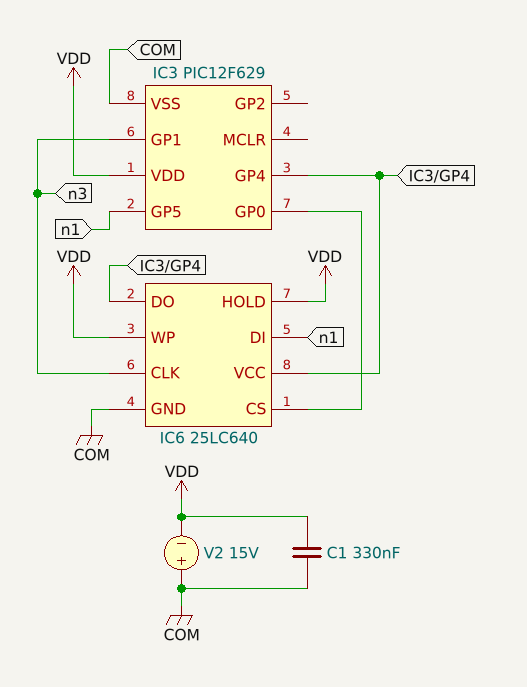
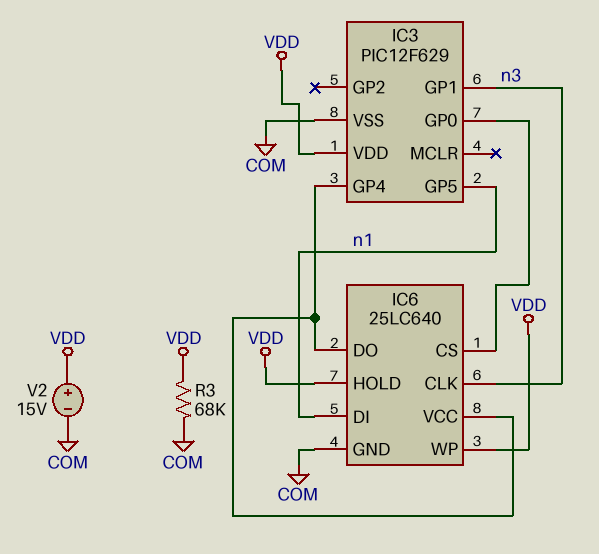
C1: 330nF (COM, VDD) -> none
R3: none -> 68k (COM, VDD)
V2: 15V (plus COM, minus VDD) -> 15V (plus VDD, minus COM)

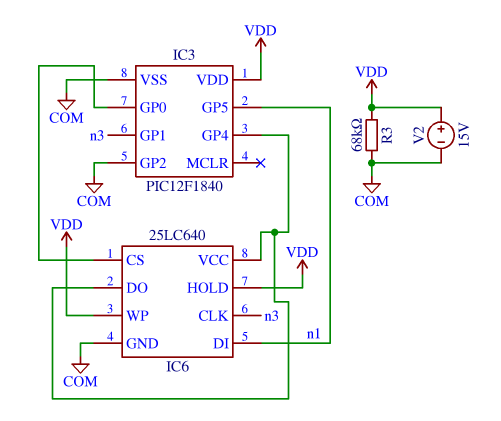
IC3: PIC12F629 -> PIC12F1840
IC3 pin GP2: none -> COM

